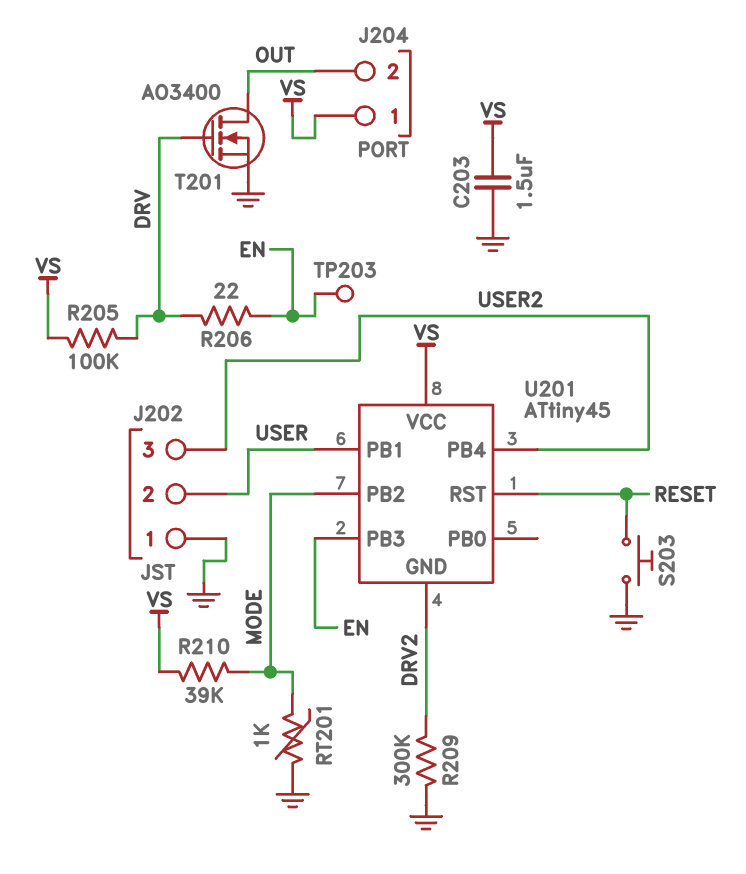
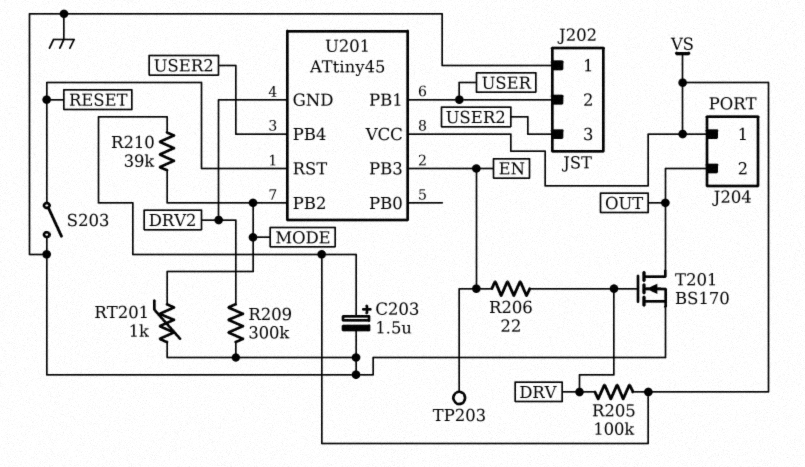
C203: 1.5uF (GND, VS) -> 1.5uF (plus VS, minus GND)
S203: button (GND, RESET) -> switch (GND, RESET)
T201: NMOS AO3400 (G DRV, D OUT, S GND) -> NMOS BS170 (G DRV, D OUT, S GND)

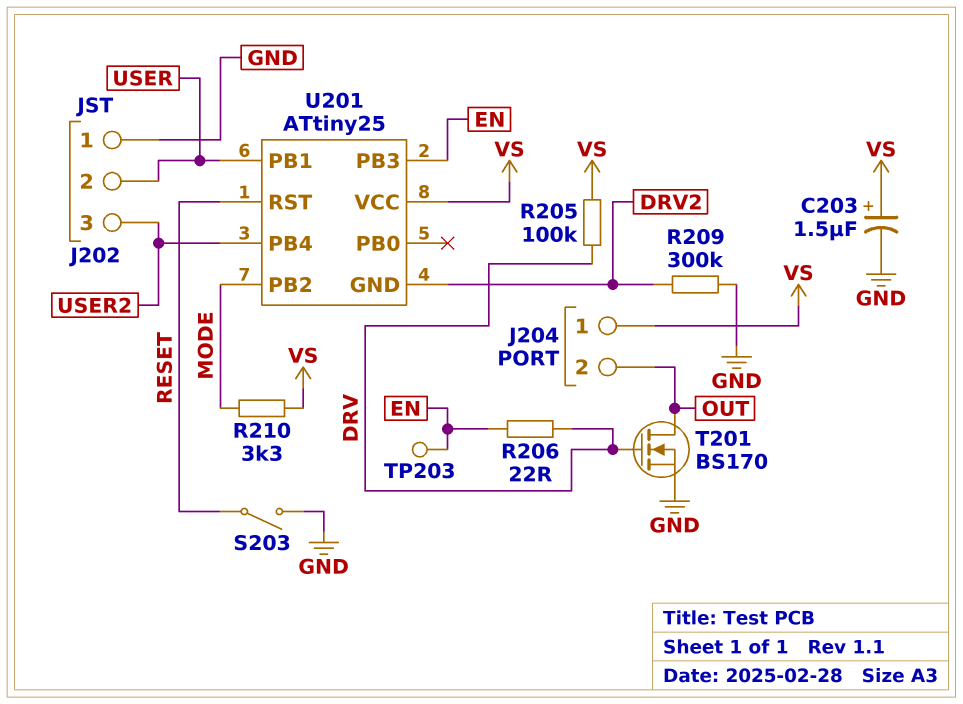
R210: 39k (MODE, VS) -> 3.3k (MODE, VS)
RT201: 1k (GND, MODE) -> none
U201: ATtiny45 -> ATtiny25

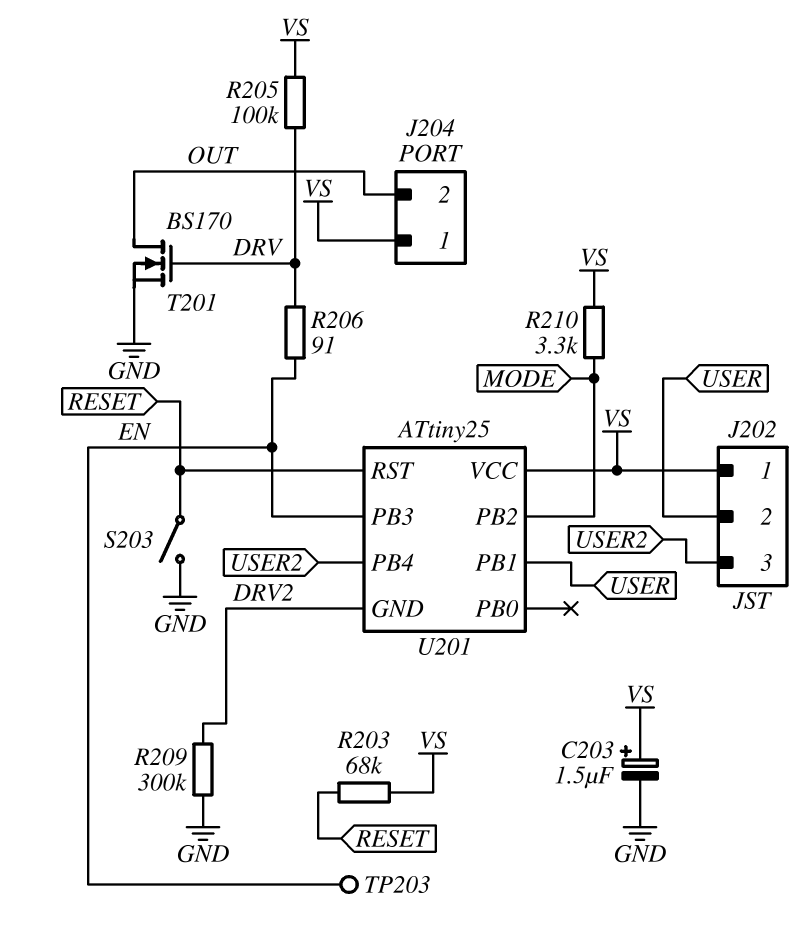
J202 pin 1: GND -> VS
R203: none -> 68k (RESET, VS)
R206: 22 (DRV, EN) -> 91 (DRV, EN)

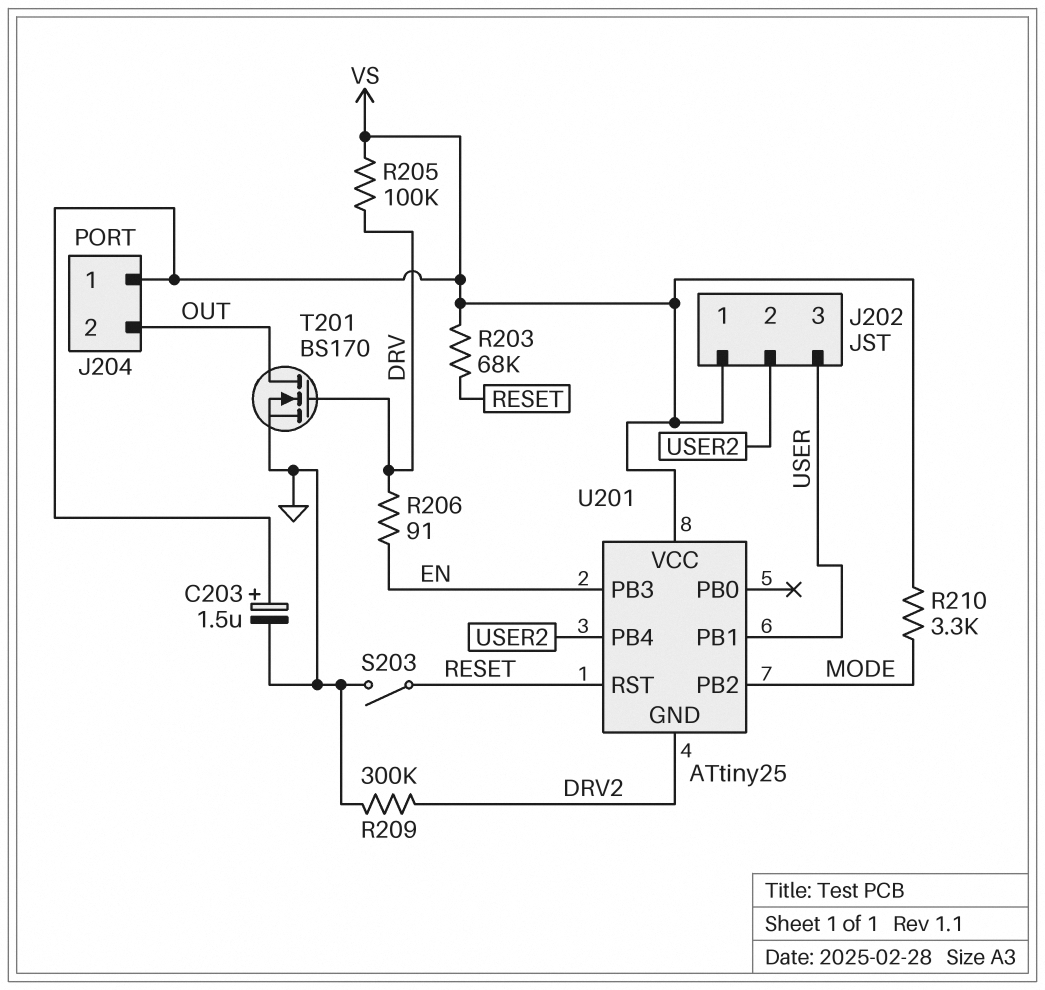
J202 pin 2: USER -> USER2
J202 pin 3: USER2 -> USER
TP203: test point (EN) -> none

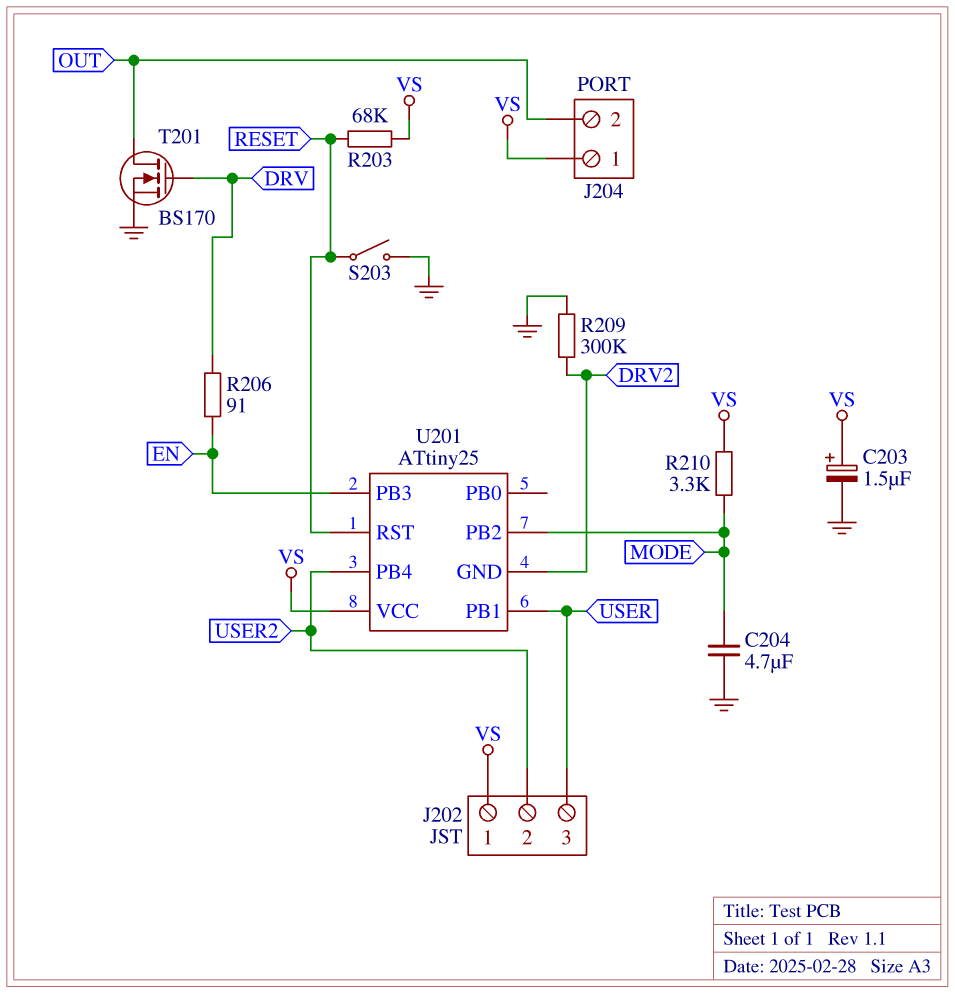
C204: none -> 4.7uF (GND, MODE)
R205: 100k (DRV, VS) -> none

